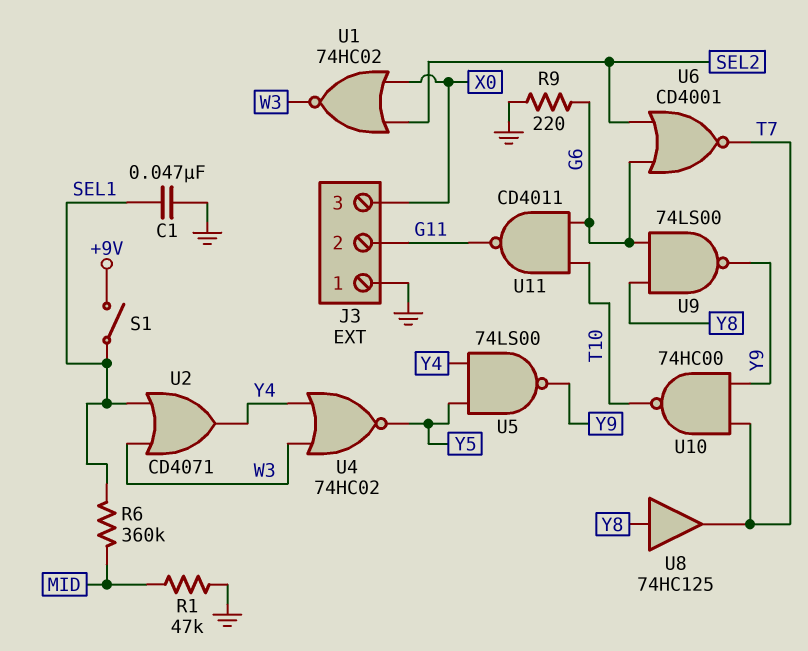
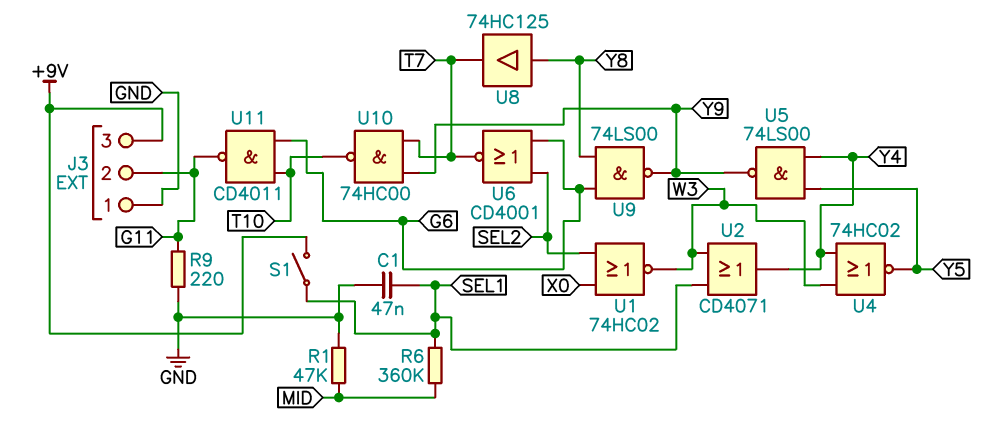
J3 pin 3: X0 -> +9V
R9: 220 (G6, GND) -> 220 (G11, GND)

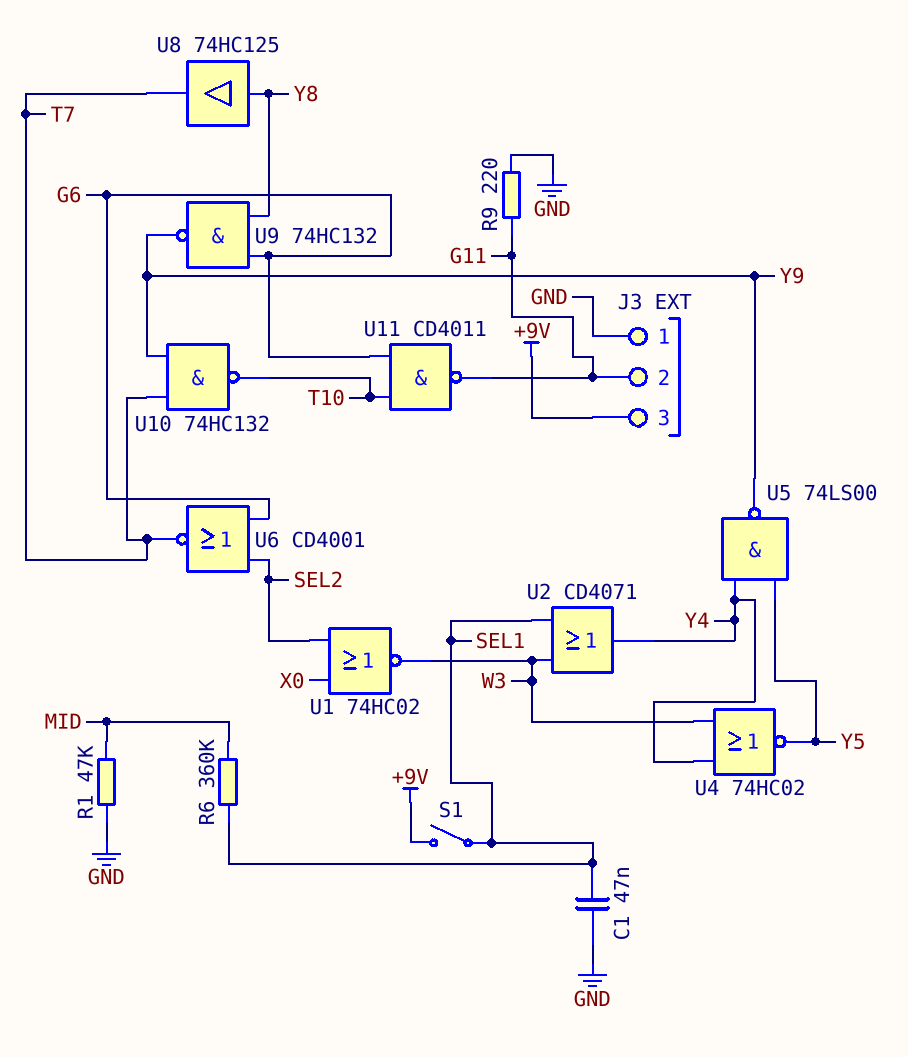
U9: NAND 74LS00 (in G6, in Y8, out Y9) -> NAND 74HC132 (in G6, in Y8, out Y9)
U10: NAND 74HC00 (in T7, in Y9, out T10) -> NAND 74HC132 (in T7, in Y9, out T10)

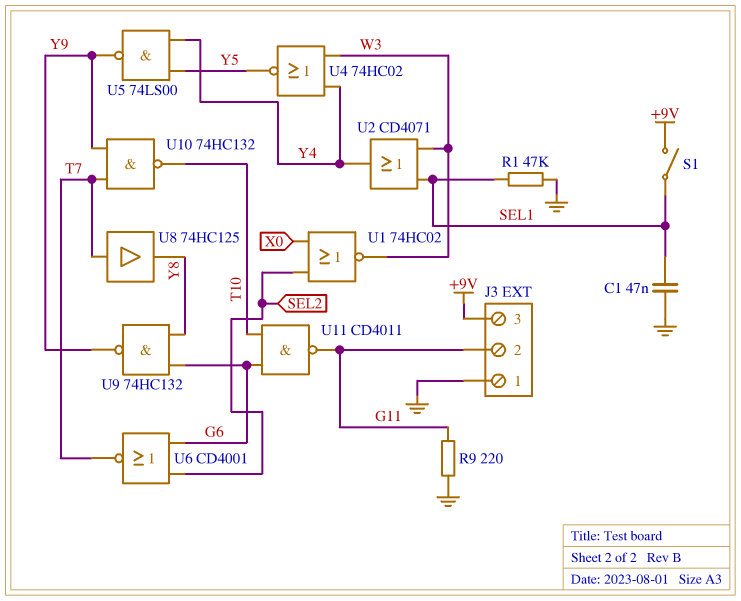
R1: 47k (GND, MID) -> 47k (GND, SEL1)
R6: 360k (MID, SEL1) -> none
U8: buffer 74HC125 (in Y8, out T7) -> buffer 74HC125 (in T7, out Y8)

